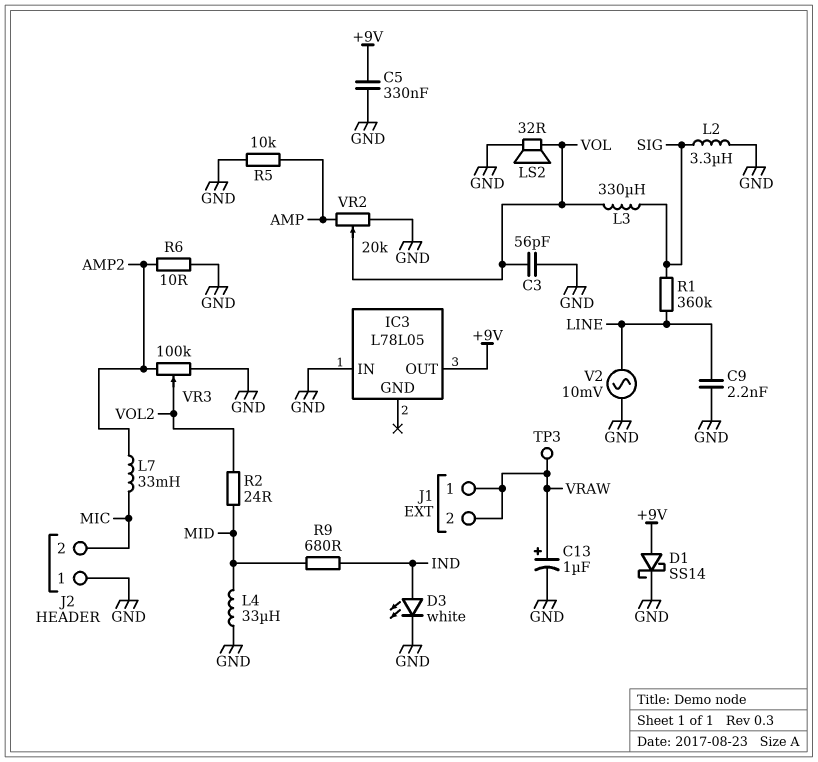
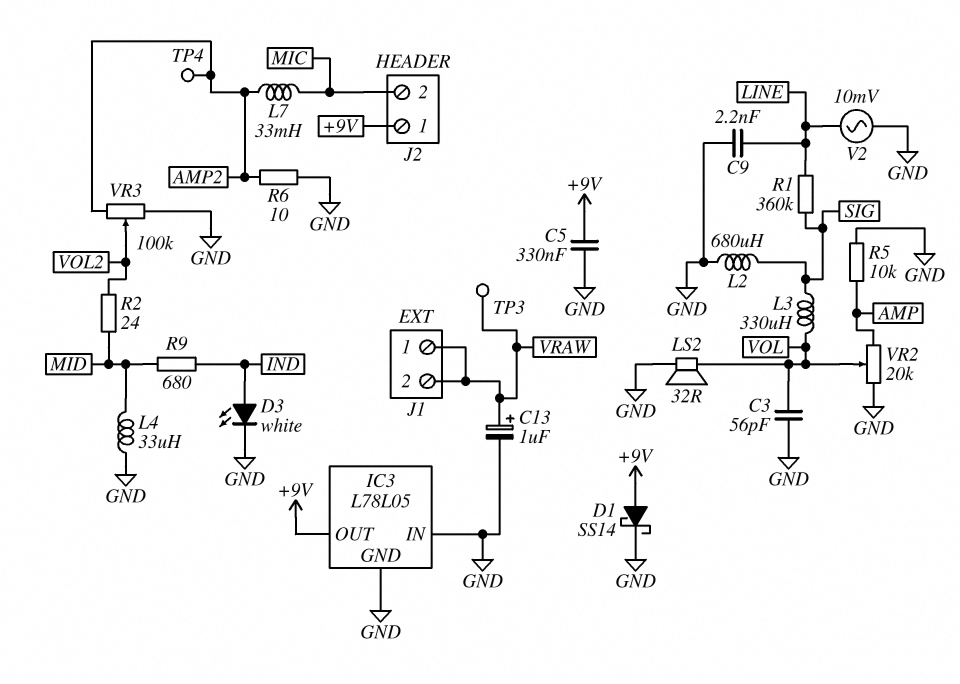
IC3 pin GND: none -> GND
J2 pin 1: GND -> +9V
L2: 3.3uH (GND, SIG) -> 680uH (GND, SIG)
TP4: none -> test point (AMP2)

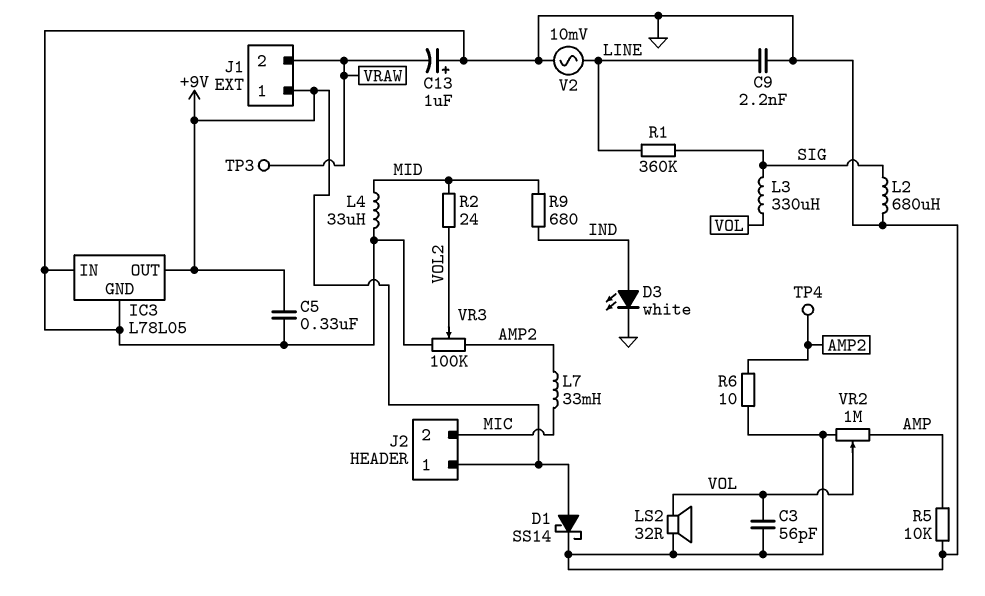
C13: 1uF (plus VRAW, minus GND) -> 1uF (plus GND, minus VRAW)
J1 pin 1: VRAW -> +9V
VR2: 20k (AMP, GND, wiper VOL) -> 1M (AMP, GND, wiper VOL)

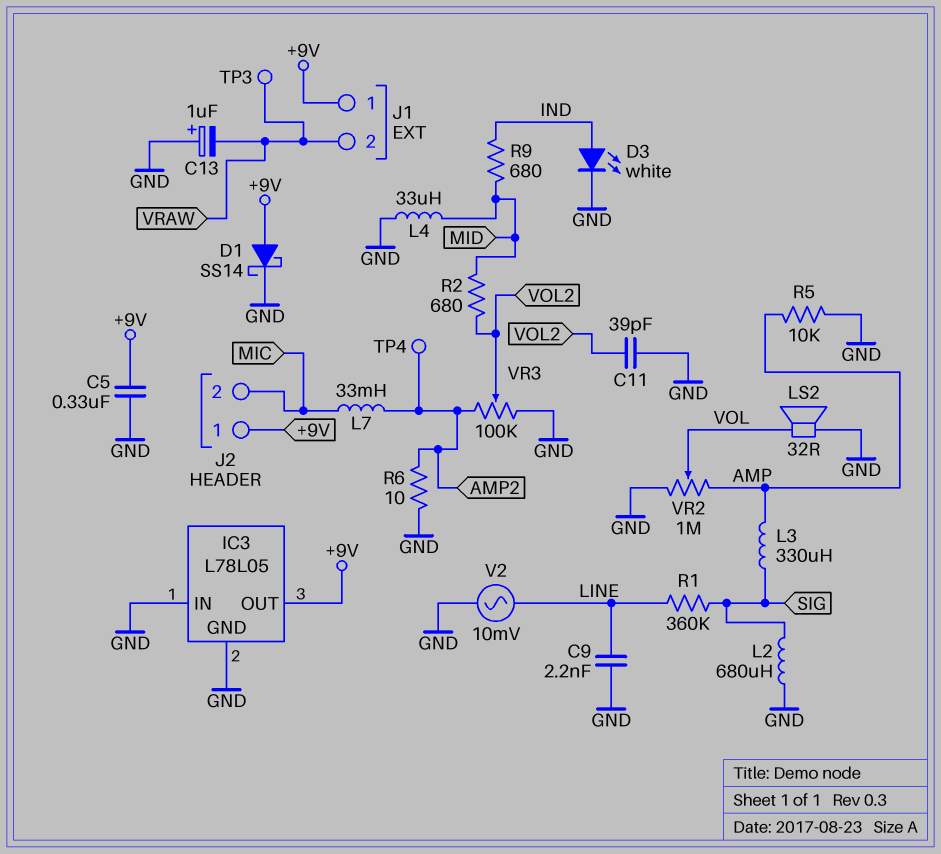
C3: 56pF (GND, VOL) -> none
C11: none -> 39pF (GND, VOL2)
L3: 330uH (SIG, VOL) -> 330uH (AMP, SIG)
R2: 24 (MID, VOL2) -> 680 (MID, VOL2)

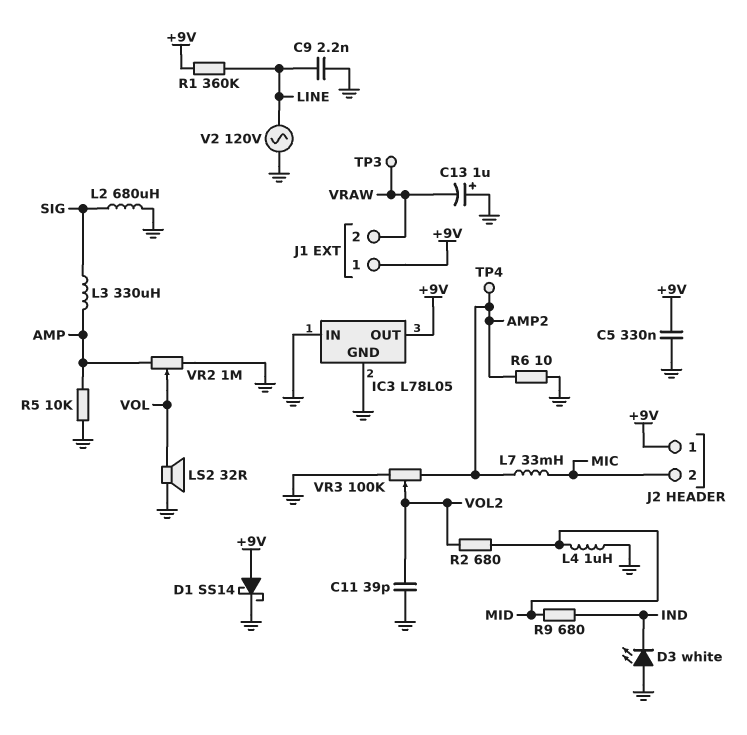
D3: LED white (A IND, K GND) -> LED white (A GND, K IND)
L4: 33uH (GND, MID) -> 1uH (GND, MID)
R1: 360k (LINE, SIG) -> 360k (+9V, LINE)
V2: AC 10mV (GND, LINE) -> AC 120V (GND, LINE)

